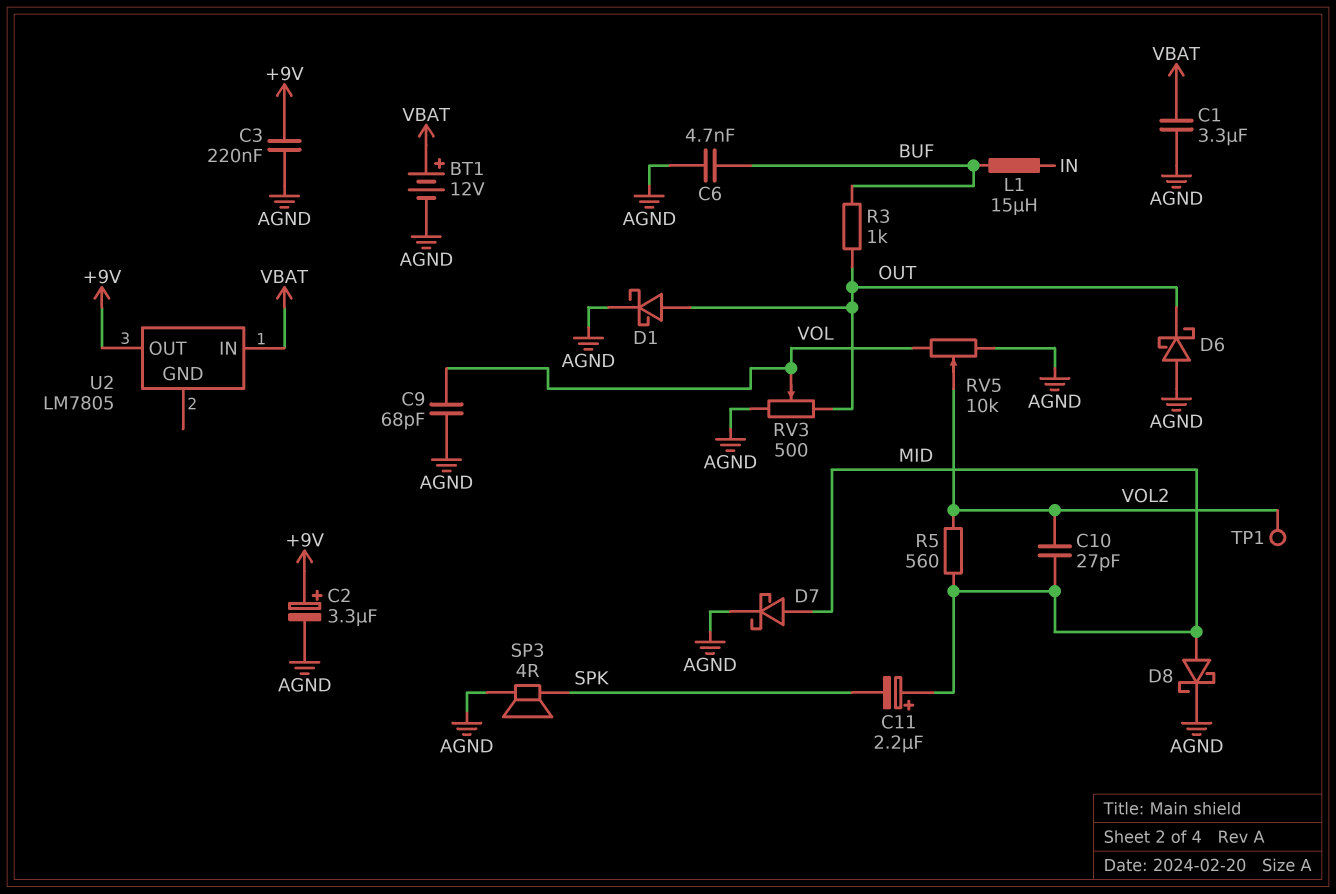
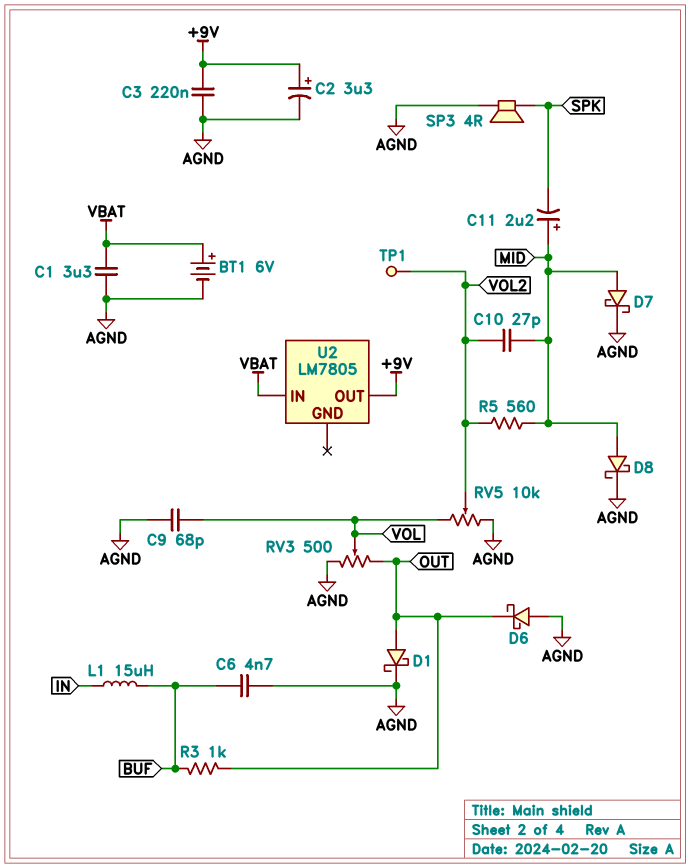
BT1: 12V (plus VBAT, minus AGND) -> 6V (plus VBAT, minus AGND)

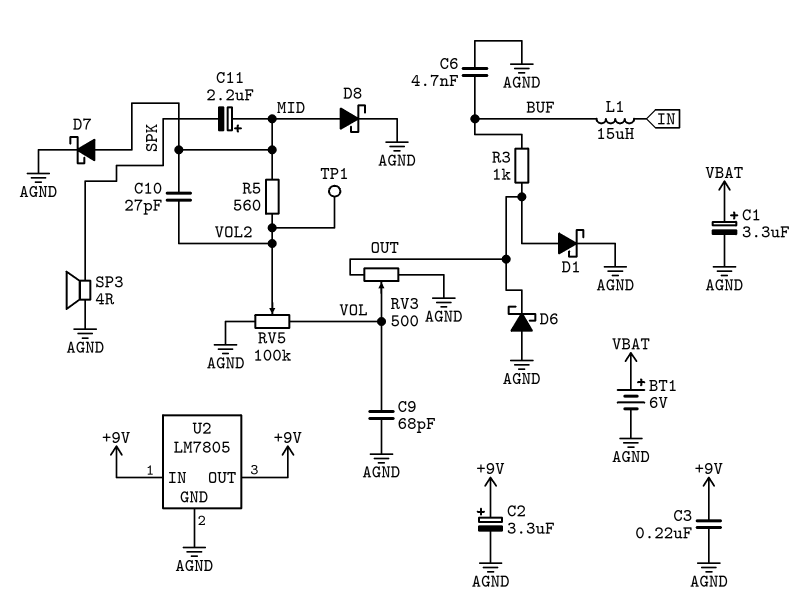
C1: 3.3uF (AGND, VBAT) -> 3.3uF (plus VBAT, minus AGND)
RV5: 10k (AGND, VOL, wiper VOL2) -> 100k (AGND, VOL, wiper VOL2)
U2 pin GND: none -> AGND
U2 pin IN: VBAT -> +9V

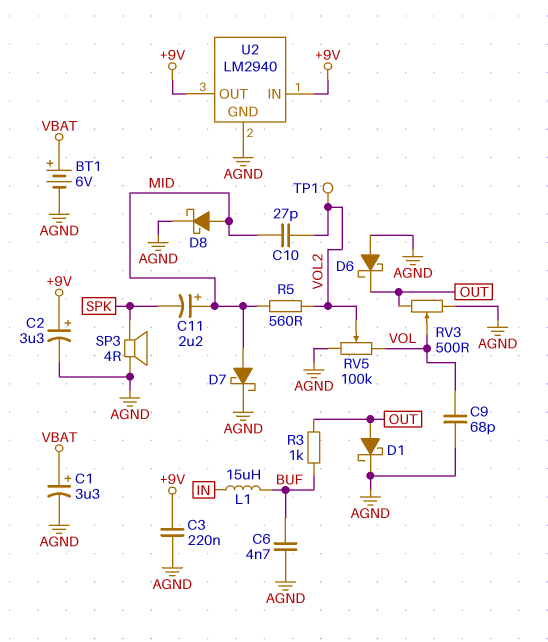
U2: LM7805 -> LM2940

